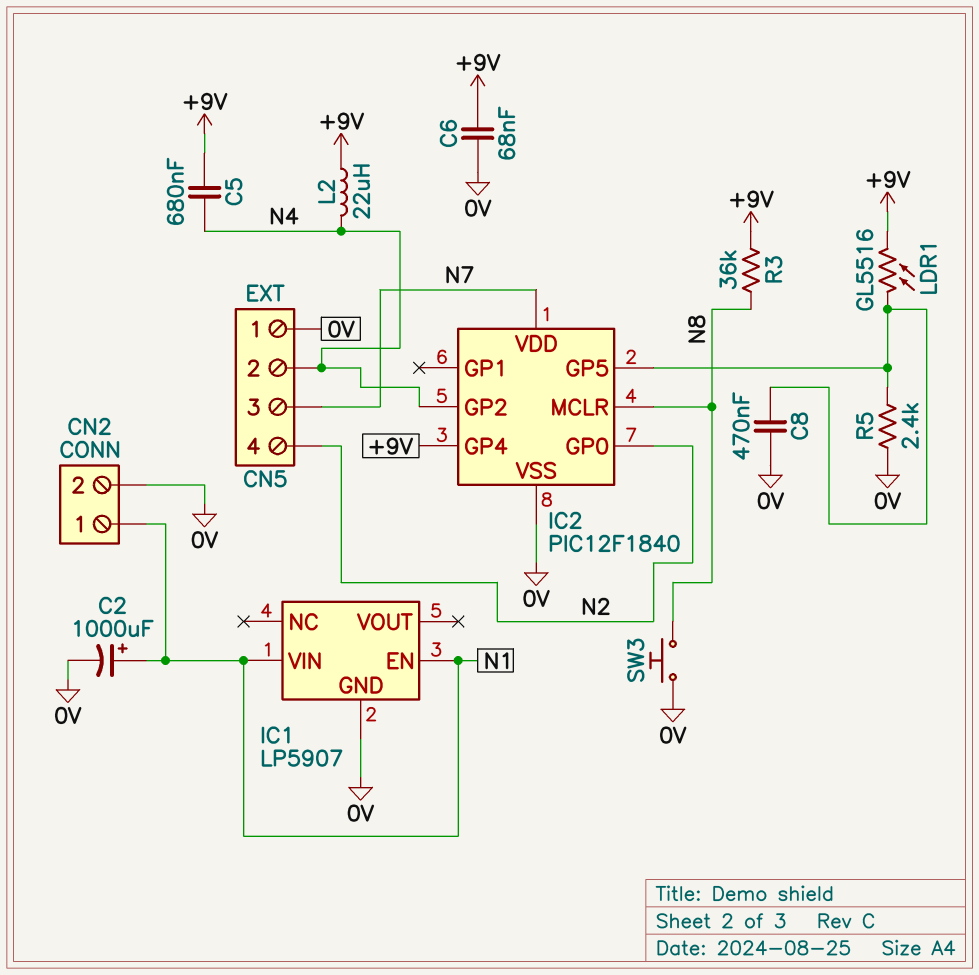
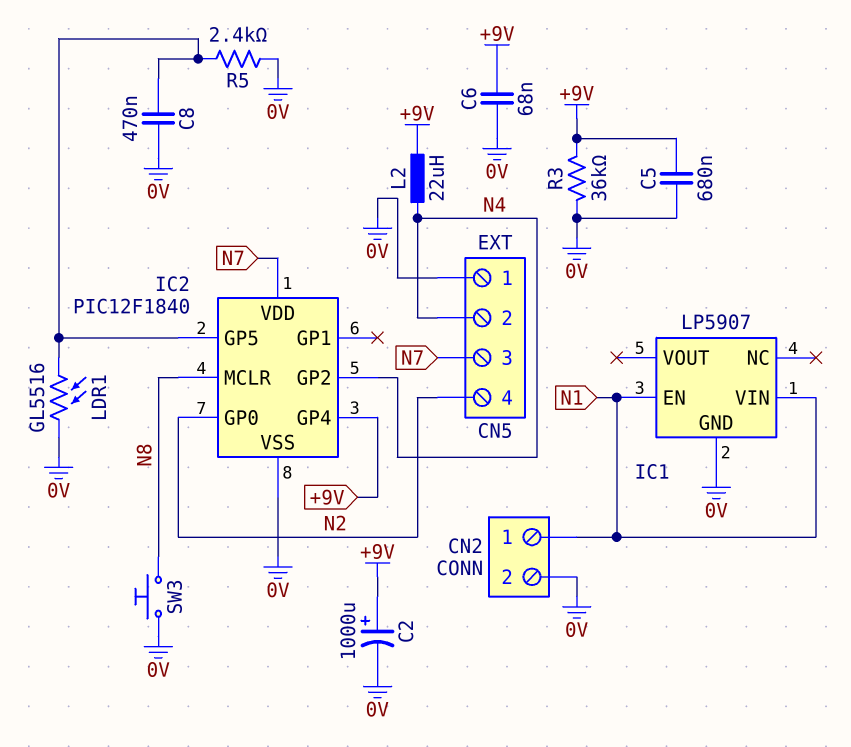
C2: 1000uF (plus N1, minus 0V) -> 1000uF (plus +9V, minus 0V)
C5: 680nF (+9V, N4) -> 680nF (+9V, 0V)
LDR1: GL5516 (+9V, IC2/GP5) -> GL5516 (0V, IC2/GP5)
R3: 36k (+9V, N8) -> 36k (+9V, 0V)

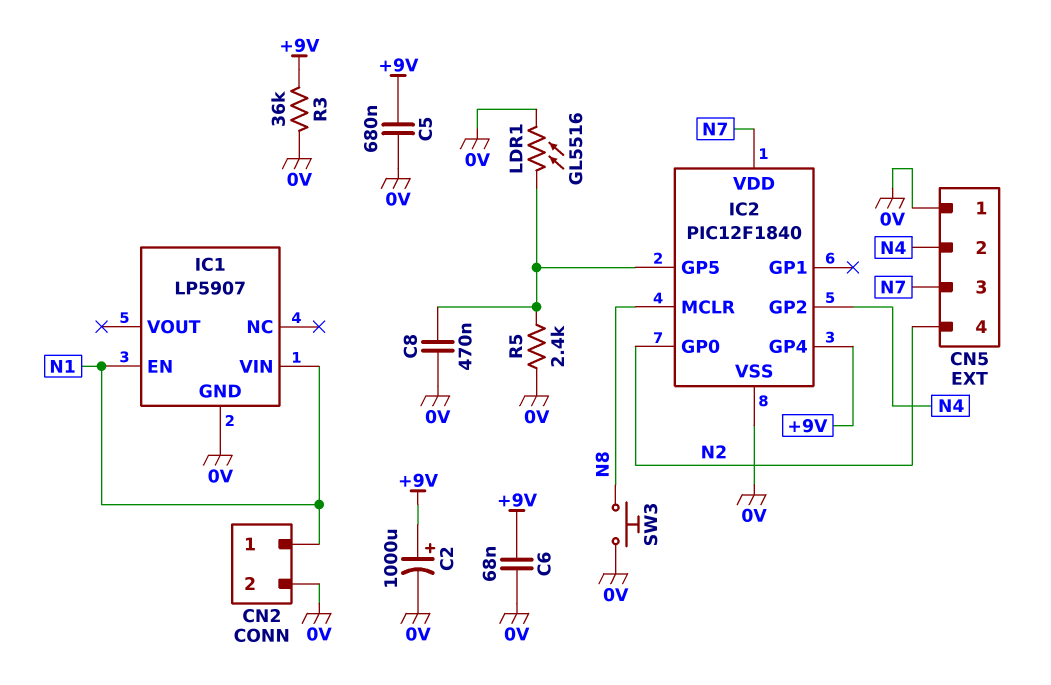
L2: 22uH (+9V, N4) -> none

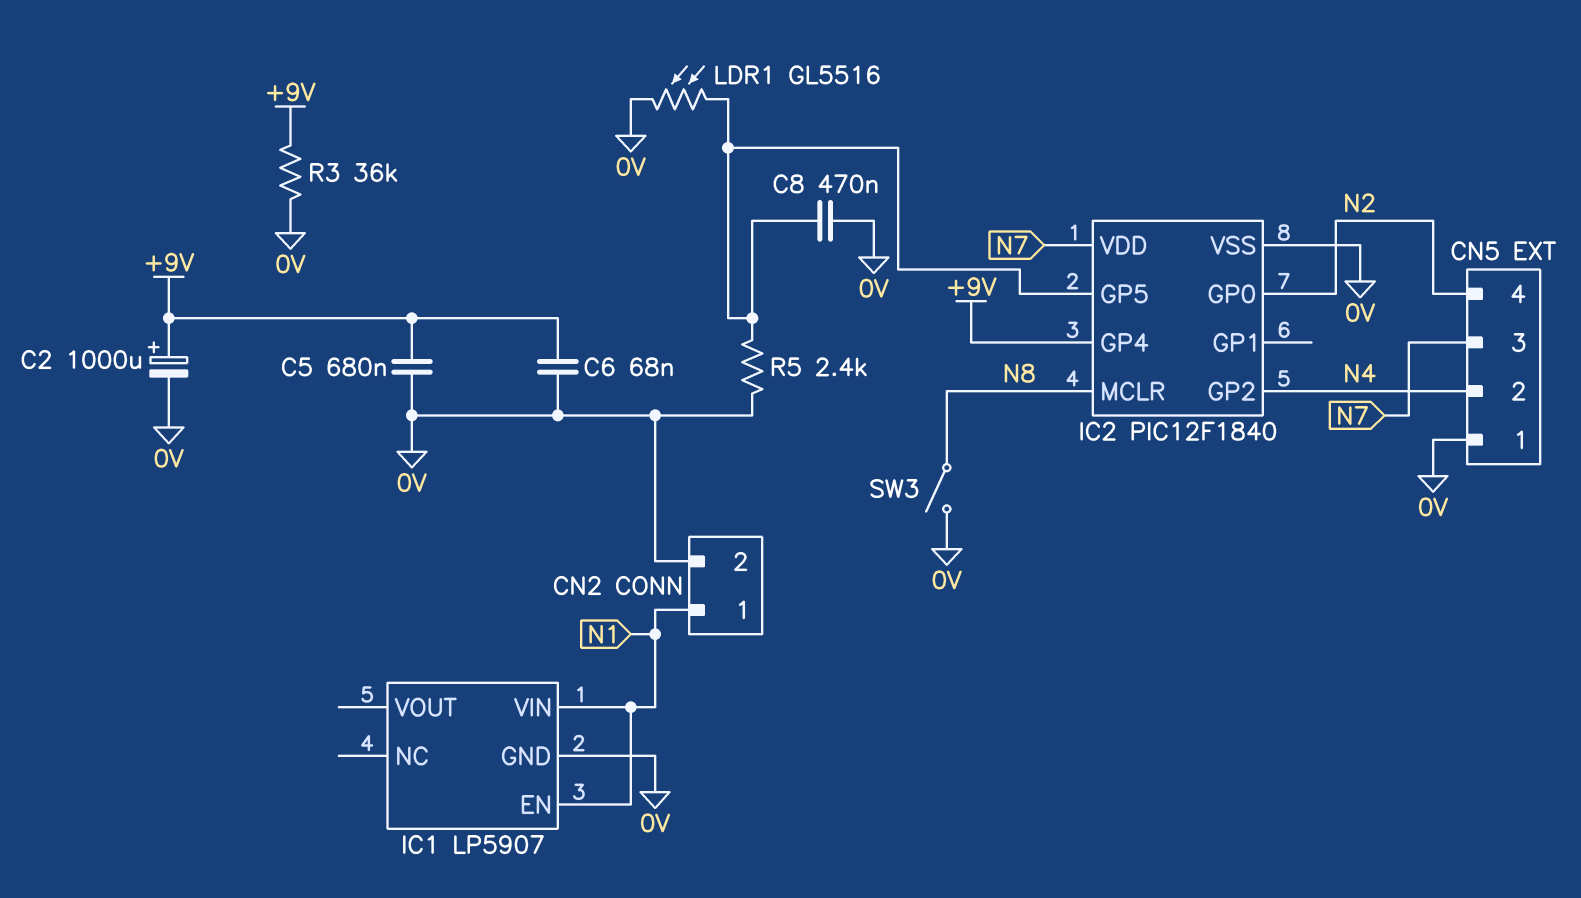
SW3: button (0V, N8) -> switch (0V, N8)

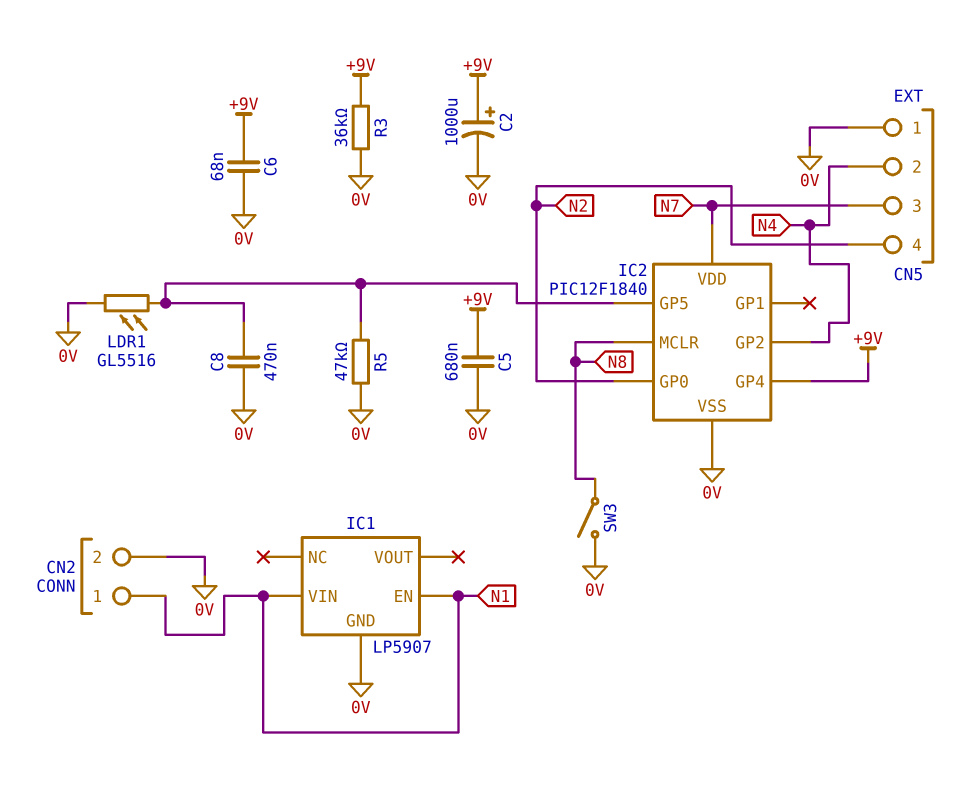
R5: 2.4k (0V, IC2/GP5) -> 47k (0V, IC2/GP5)

